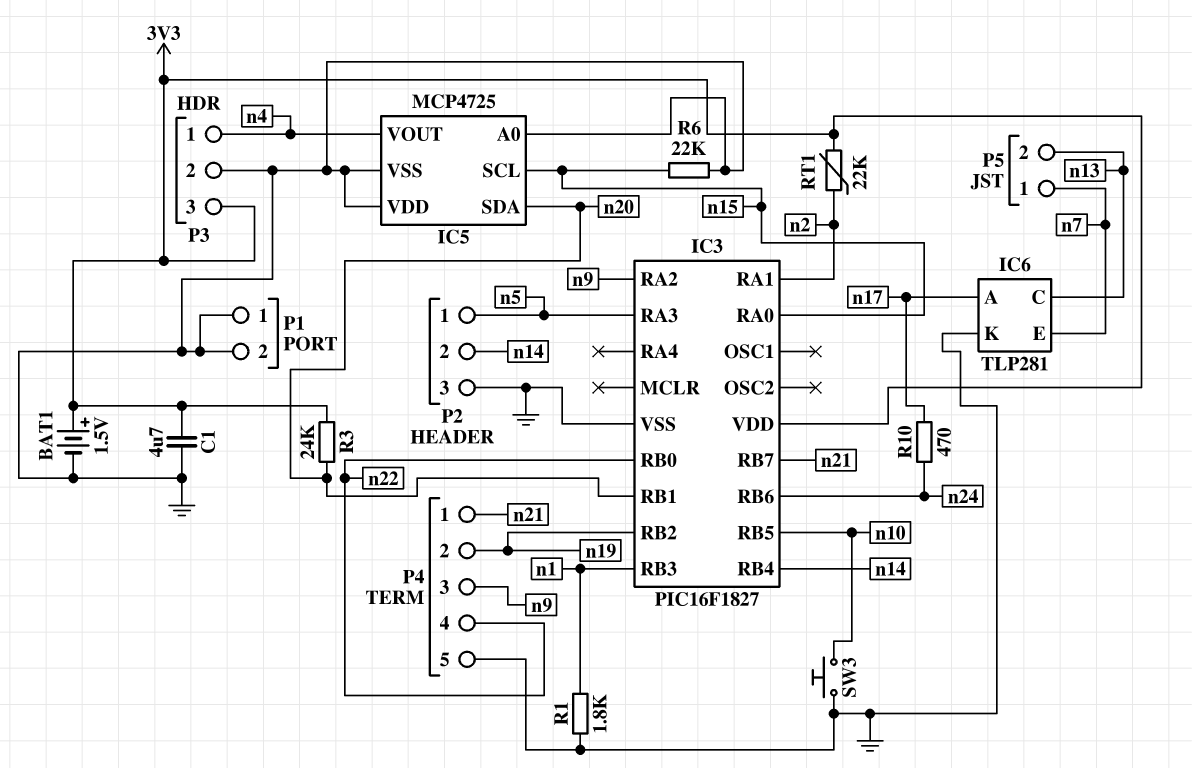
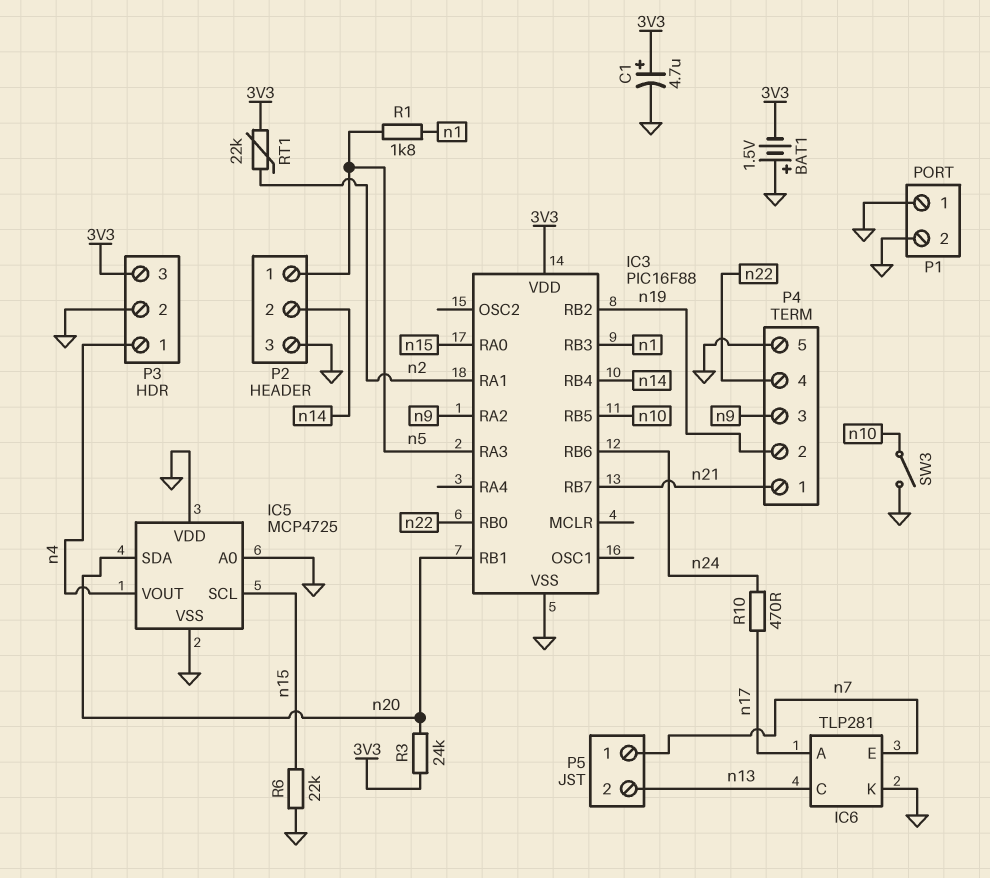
BAT1: 1.5V (plus 3V3, minus GND) -> 1.5V (plus GND, minus 3V3)
C1: 4.7uF (3V3, GND) -> 4.7uF (plus 3V3, minus GND)
IC3: PIC16F1827 -> PIC16F88
R1: 1.8k (GND, n1) -> 1.8k (n1, n5)
SW3: button (GND, n10) -> switch (GND, n10)

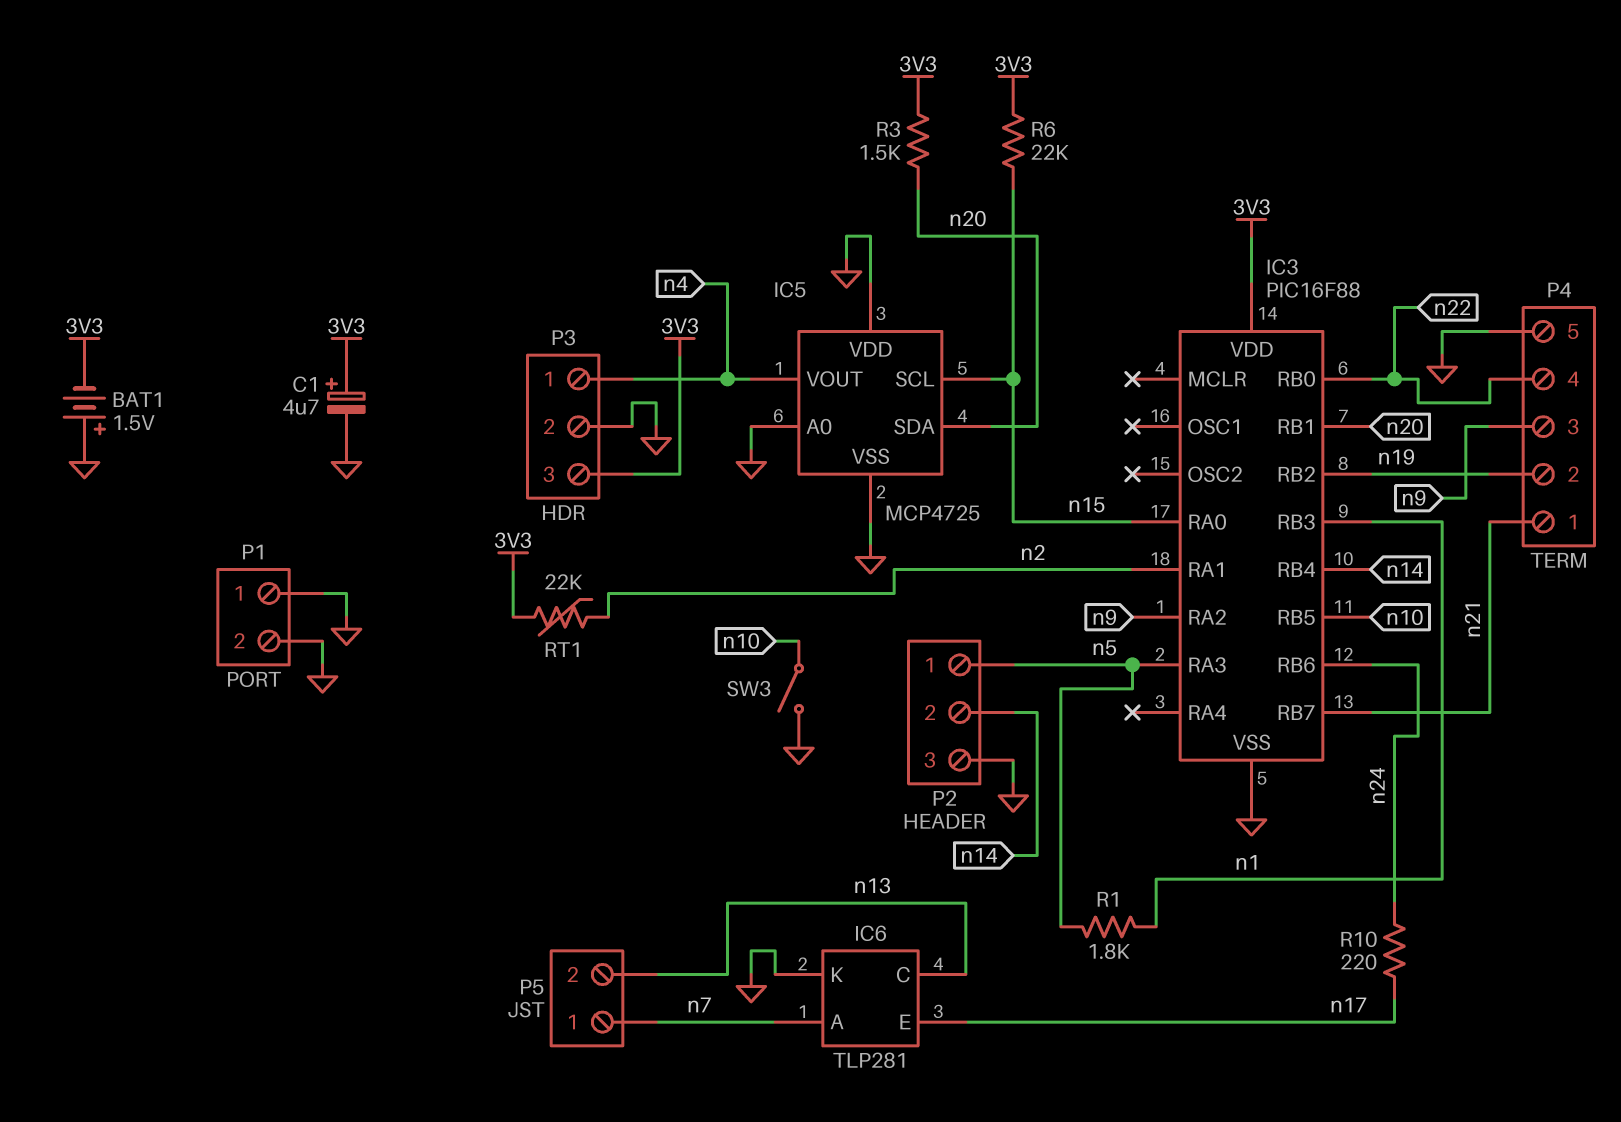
IC6 pin A: n17 -> n7
IC6 pin E: n7 -> n17
R3: 24k (3V3, n20) -> 1.5k (3V3, n20)
R6: 22k (GND, n15) -> 22k (3V3, n15)
R10: 470 (n17, n24) -> 220 (n17, n24)

